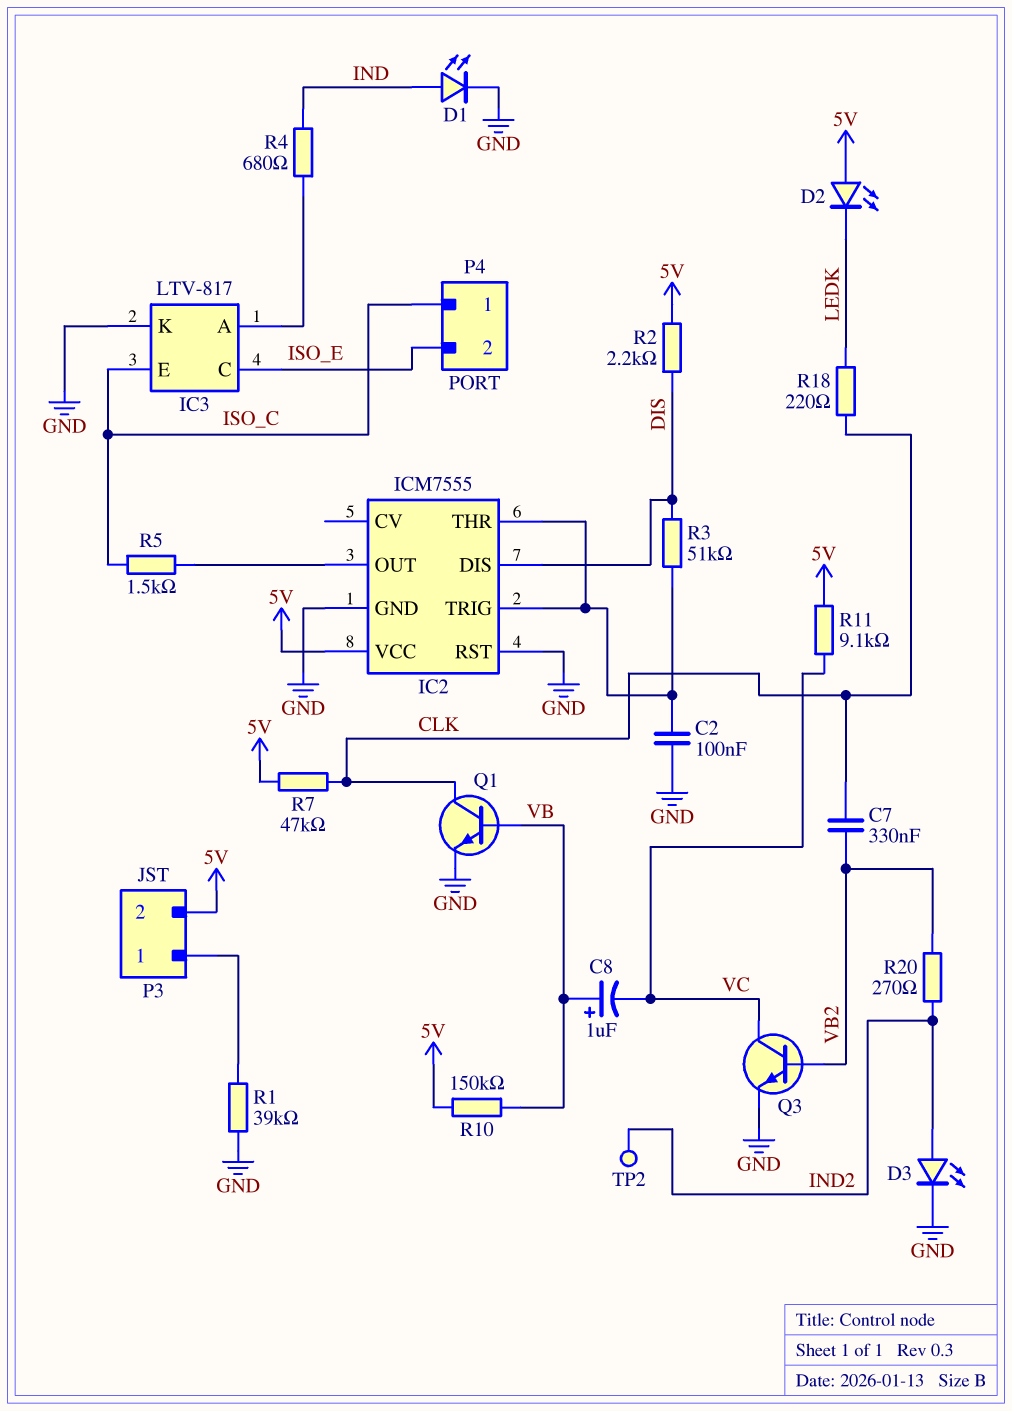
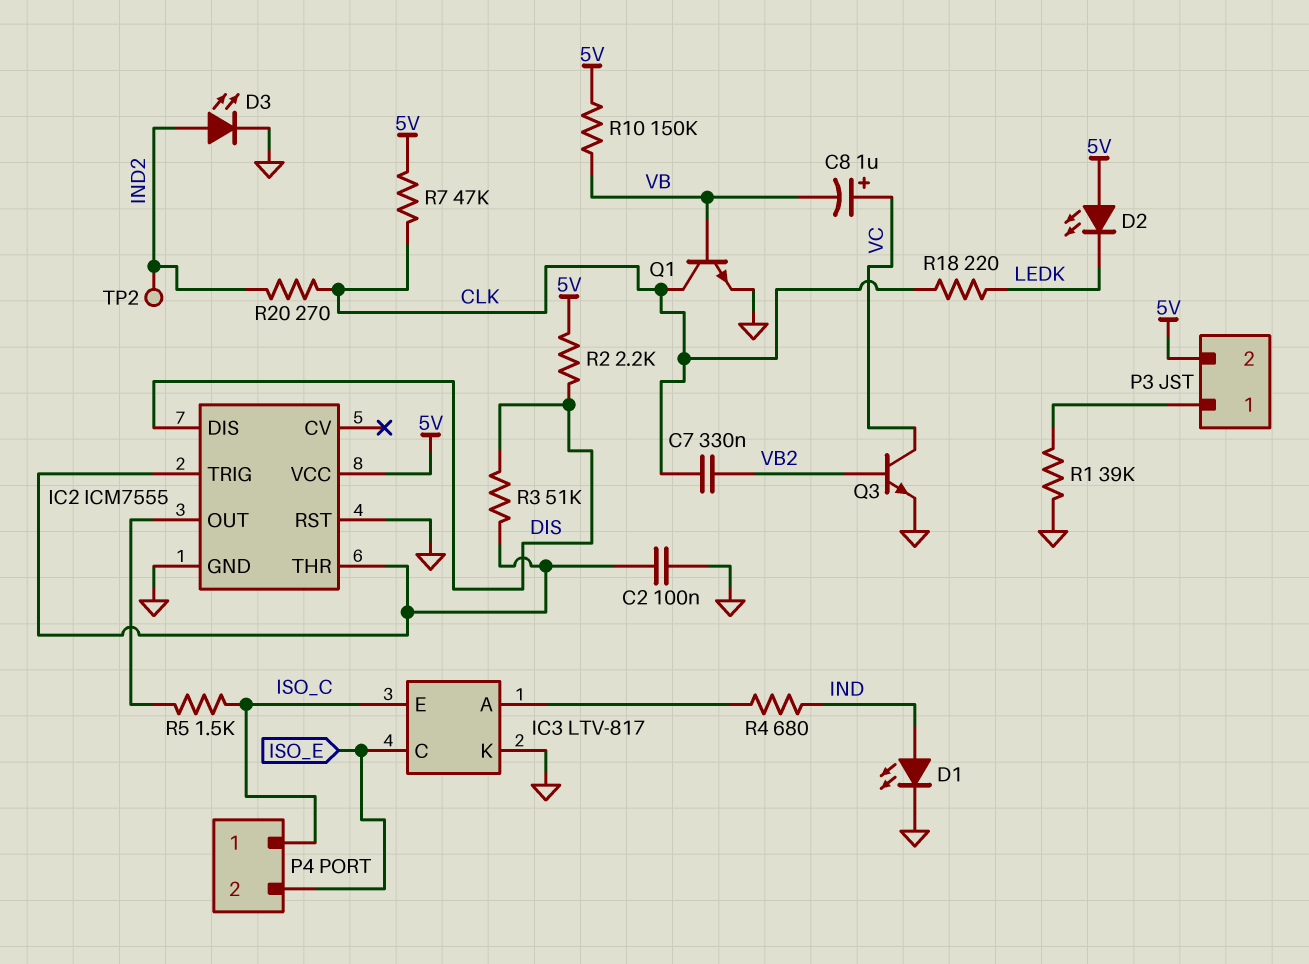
C8: 1uF (plus VB, minus VC) -> 1uF (plus VC, minus VB)
R11: 9.1k (5V, VC) -> none
R20: 270 (IND2, VB2) -> 270 (CLK, IND2)

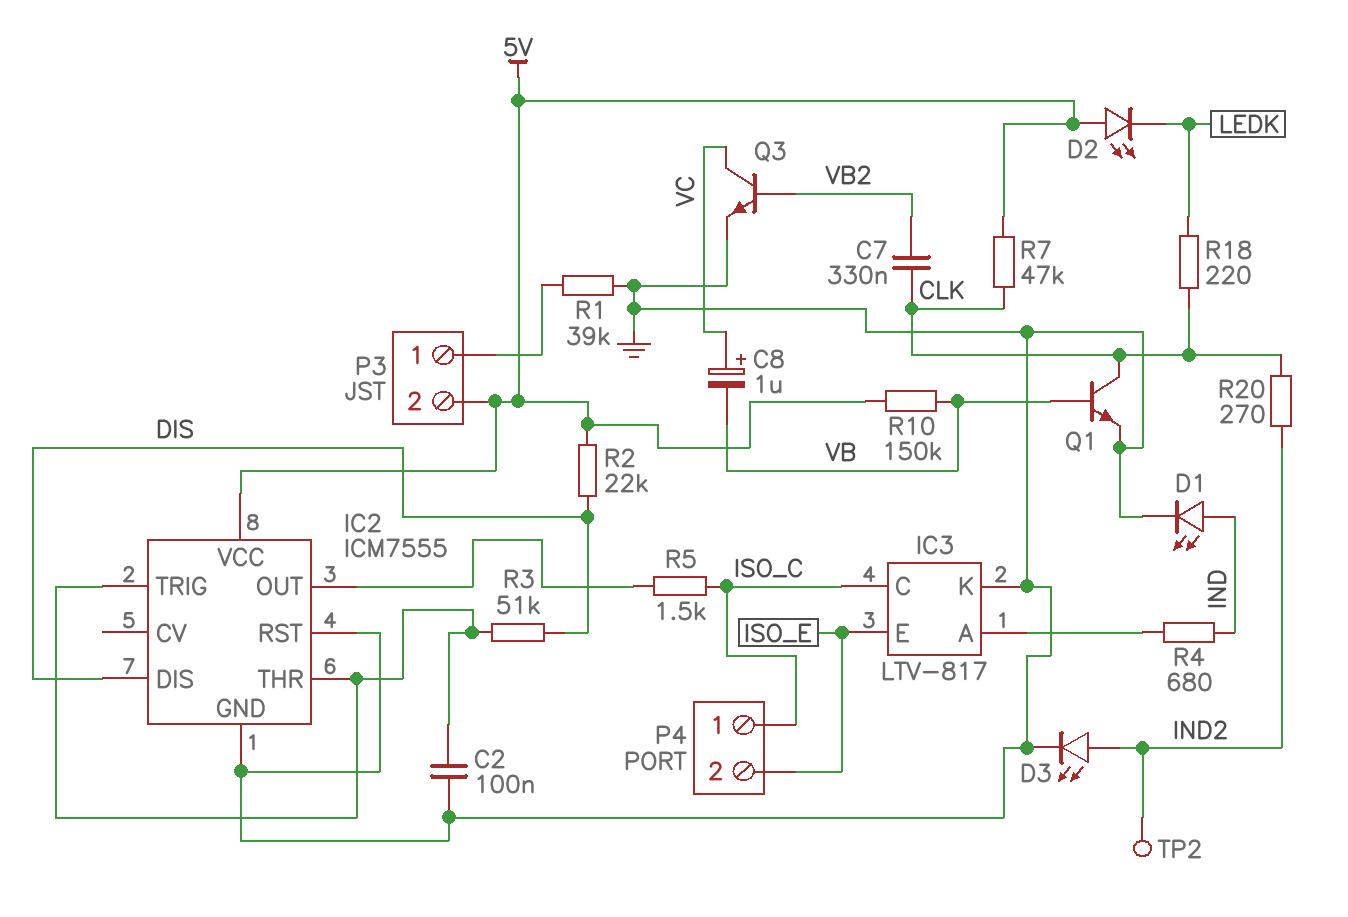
IC3 pin C: ISO_E -> ISO_C
IC3 pin E: ISO_C -> ISO_E
R2: 2.2k (5V, DIS) -> 22k (5V, DIS)

